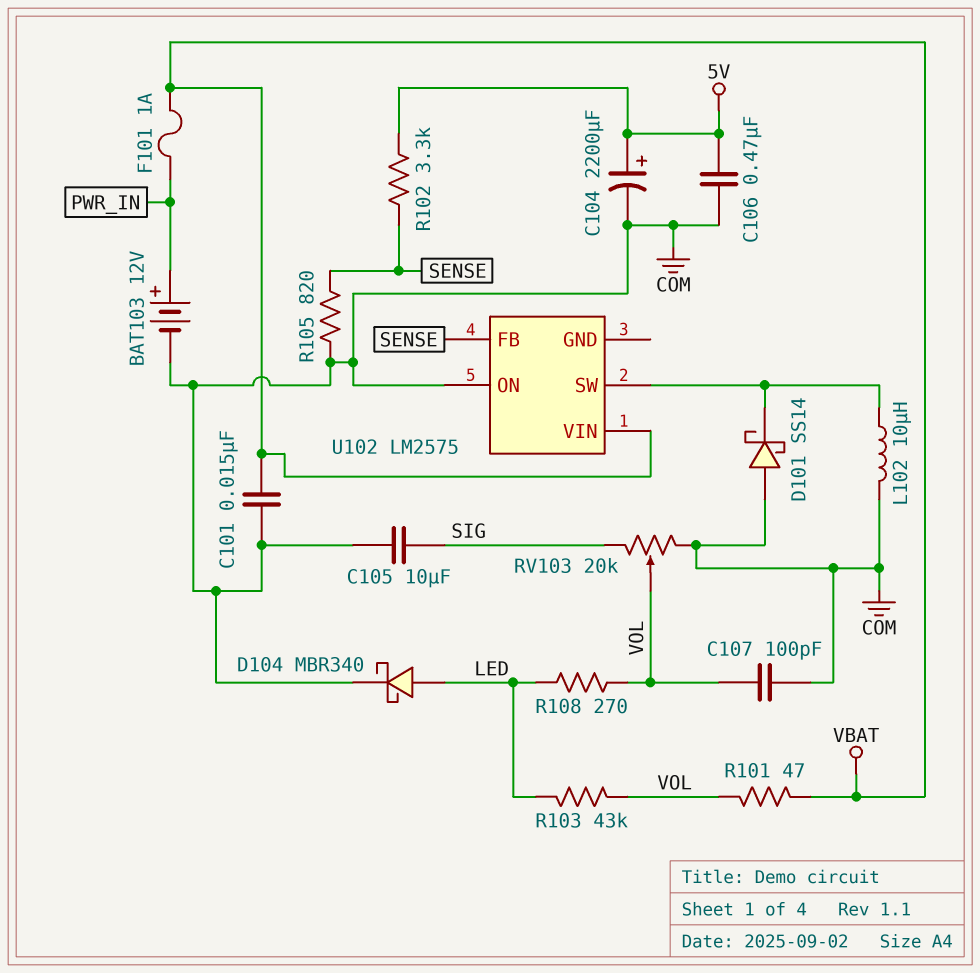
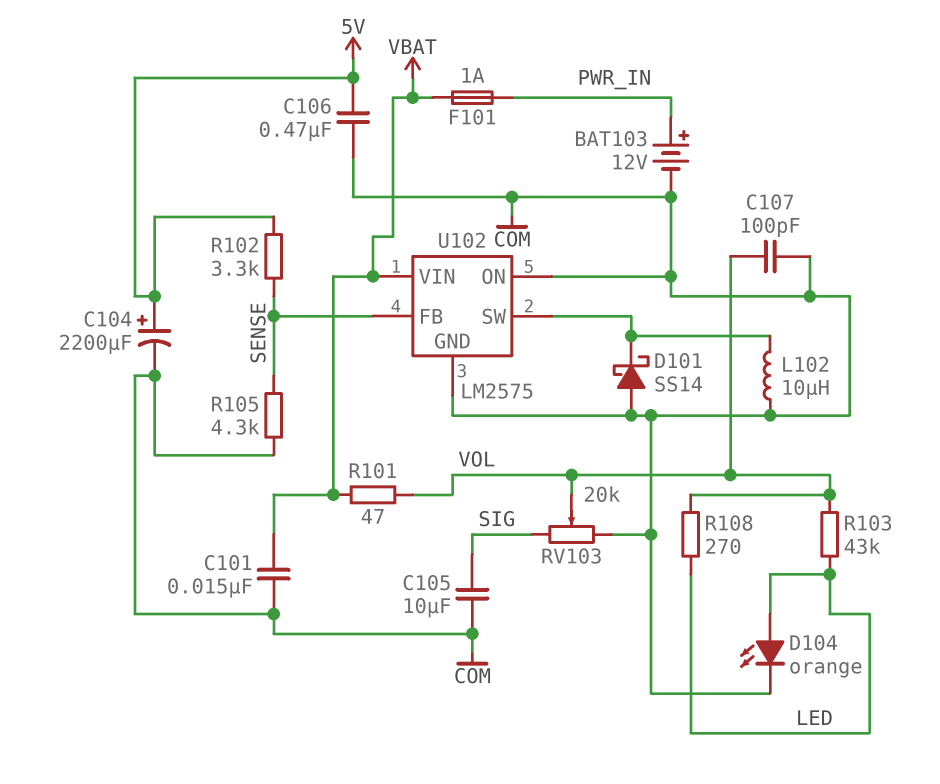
D104: schottky MBR340 (A LED, K COM) -> LED orange (A LED, K COM)
R105: 820 (COM, SENSE) -> 4.3k (COM, SENSE)
U102 pin GND: none -> COM

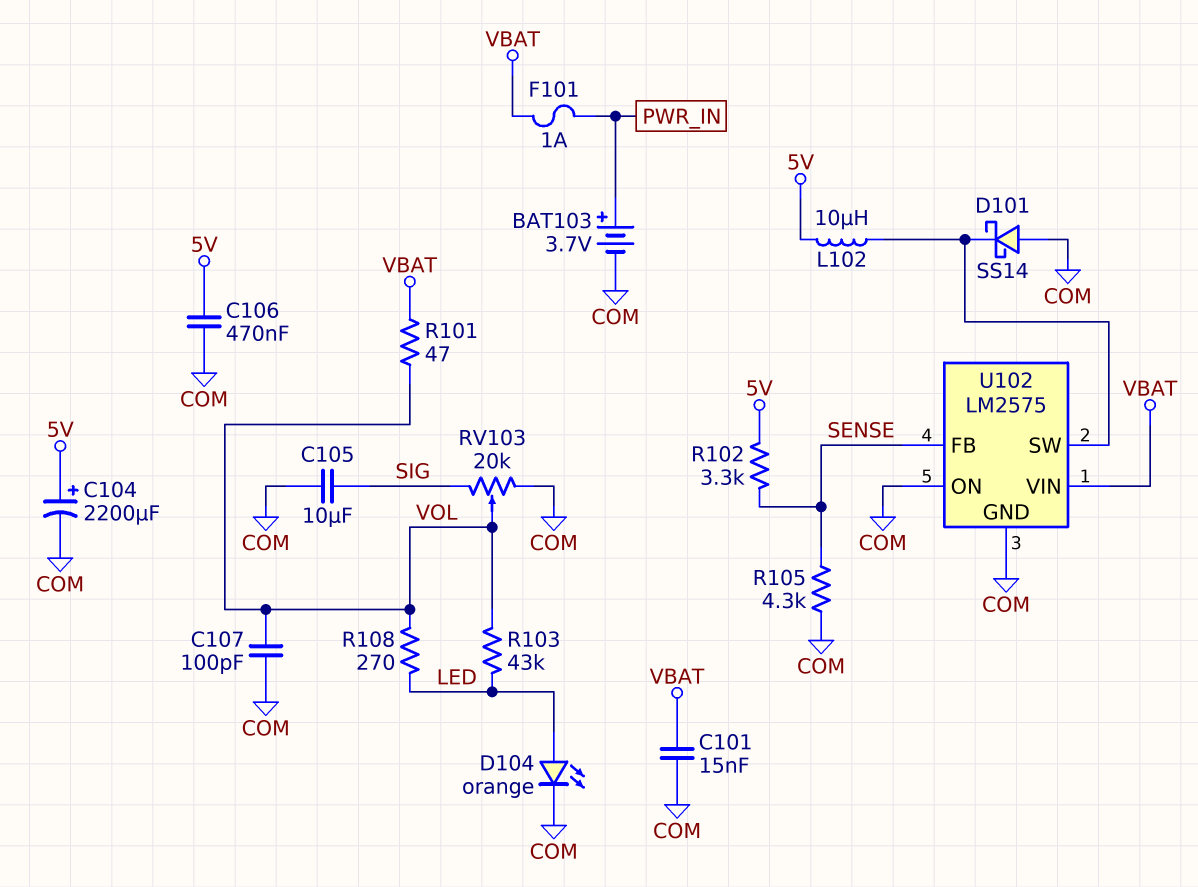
BAT103: 12V (plus PWR_IN, minus COM) -> 3.7V (plus PWR_IN, minus COM)
L102: 10uH (COM, U102/SW) -> 10uH (5V, U102/SW)

